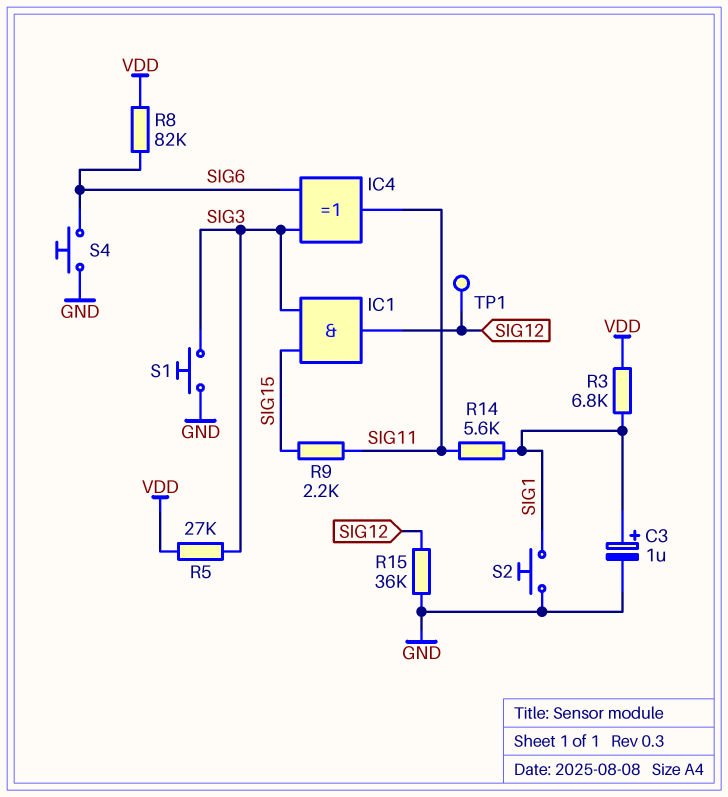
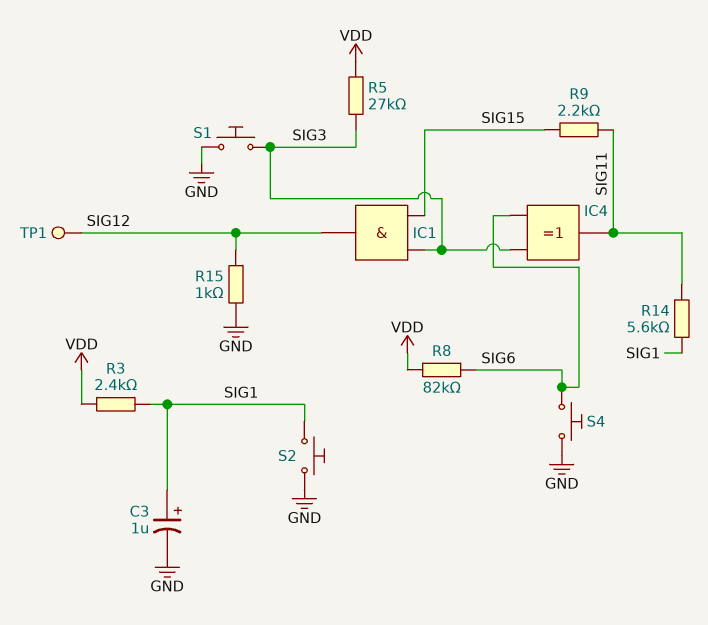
R3: 6.8k (SIG1, VDD) -> 2.4k (SIG1, VDD)
R15: 36k (GND, SIG12) -> 1k (GND, SIG12)

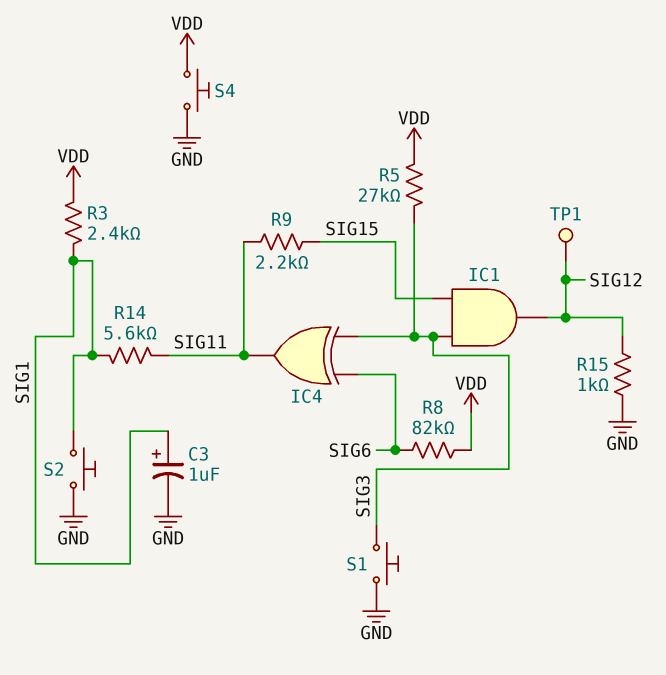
S4: button (GND, SIG6) -> button (GND, VDD)

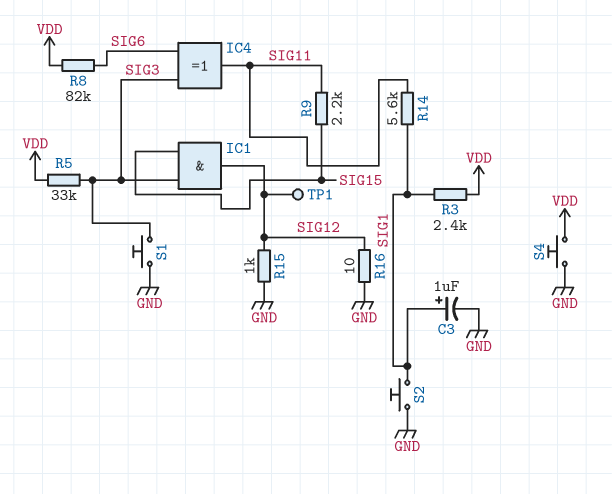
R5: 27k (SIG3, VDD) -> 33k (SIG3, VDD)
R16: none -> 10 (GND, SIG12)

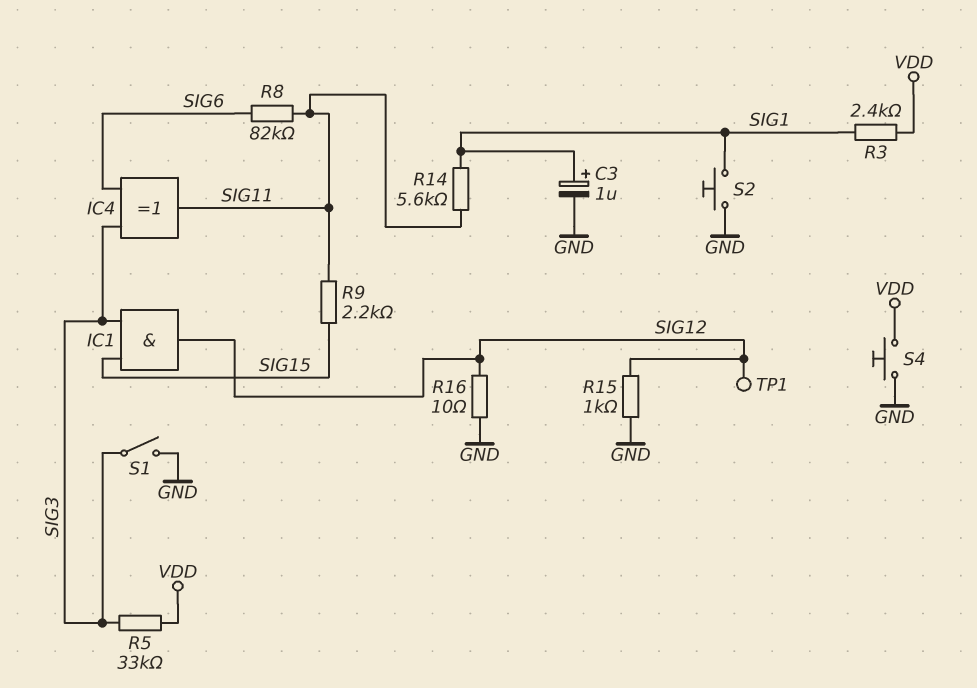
R8: 82k (SIG6, VDD) -> 82k (SIG6, SIG11)
S1: button (GND, SIG3) -> switch (GND, SIG3)

